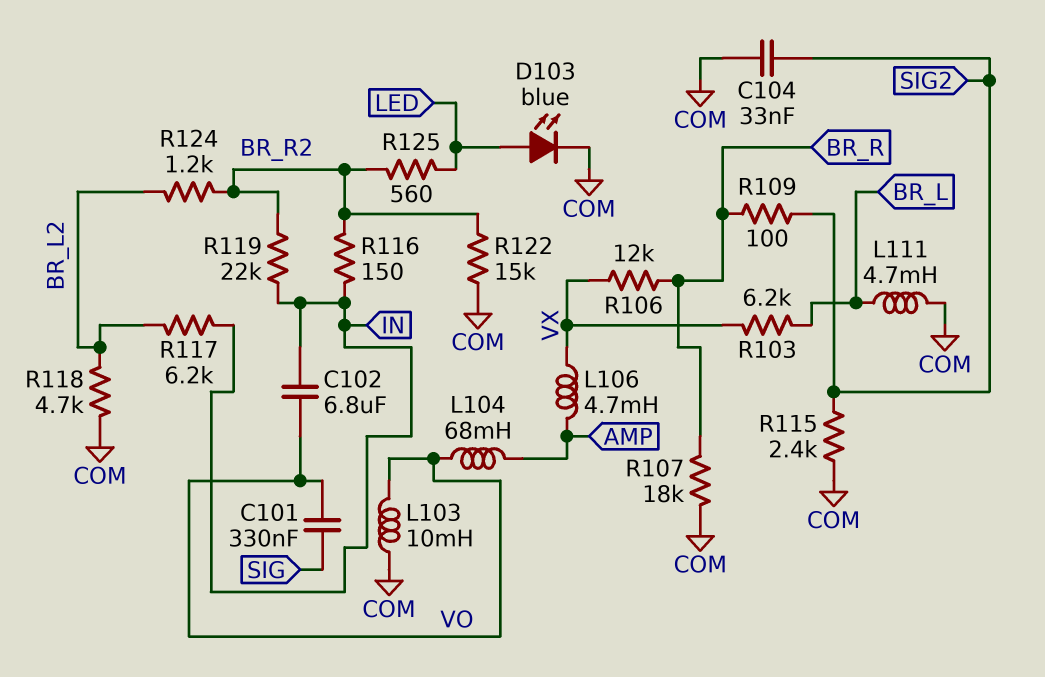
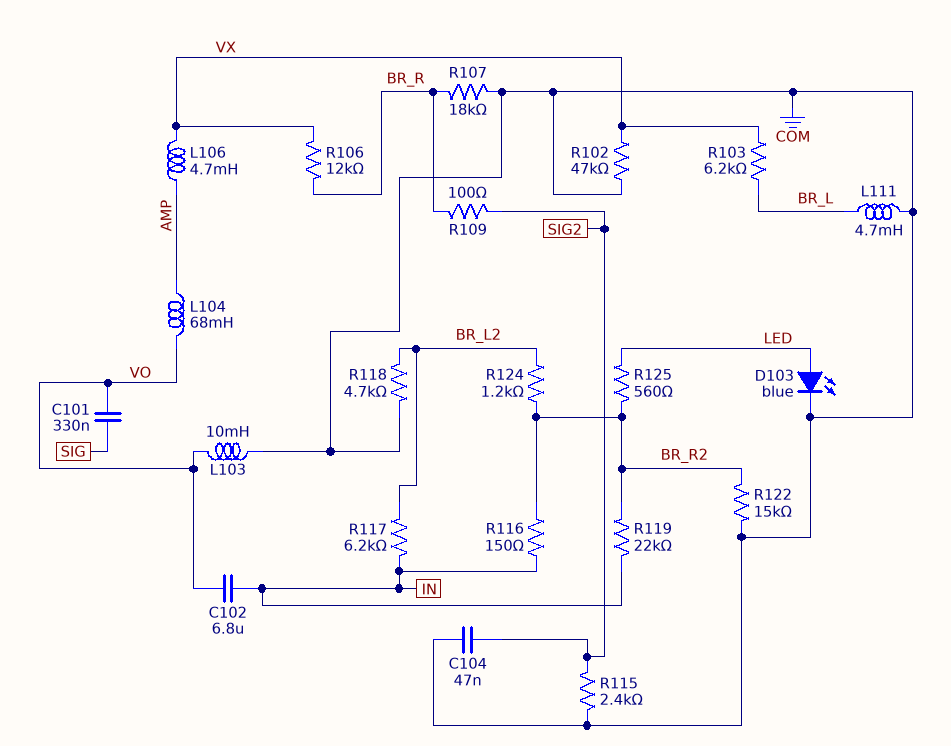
C104: 33nF (COM, SIG2) -> 47nF (COM, SIG2)
R102: none -> 47k (COM, VX)

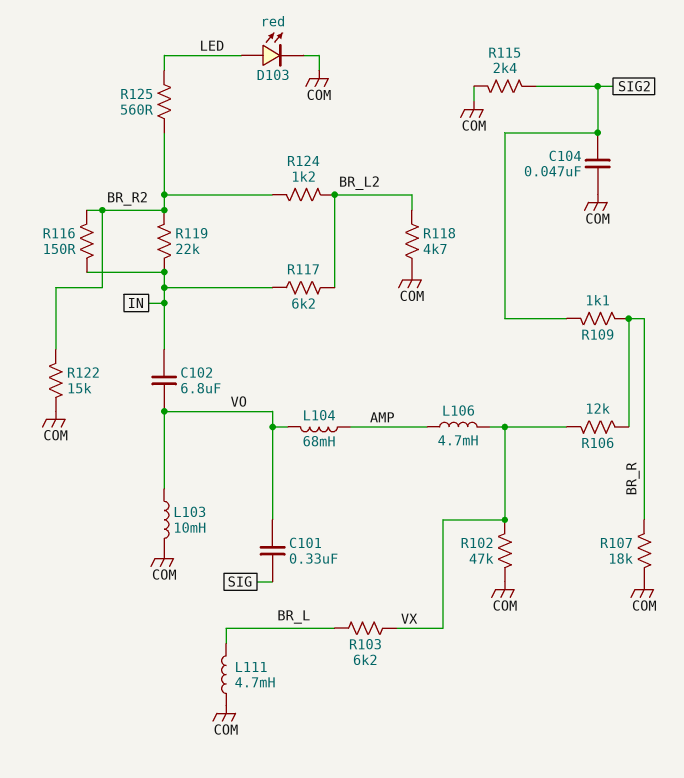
D103: LED blue (A LED, K COM) -> LED red (A LED, K COM)
R109: 100 (BR_R, SIG2) -> 1.1k (BR_R, SIG2)

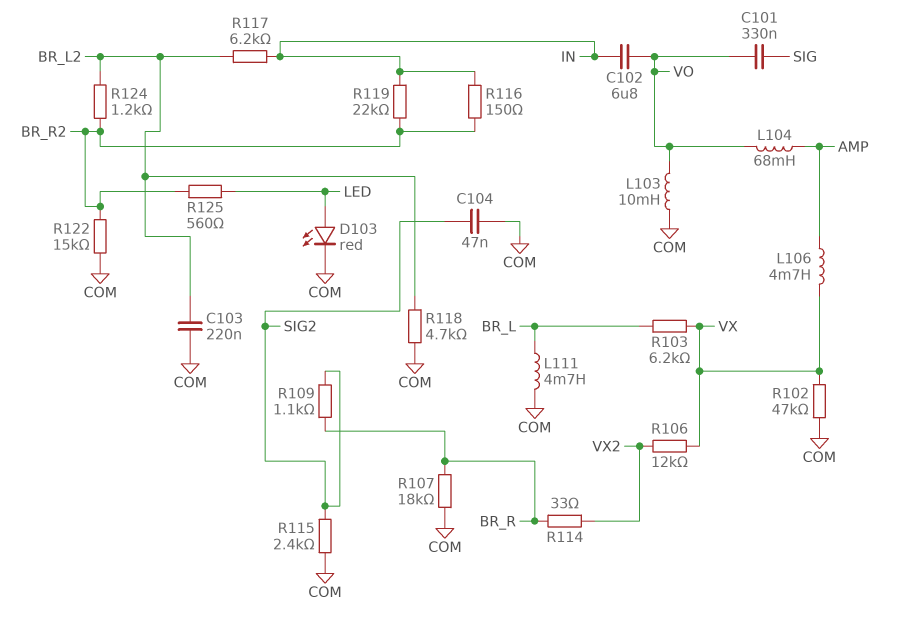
C103: none -> 220nF (BR_L2, COM)
R106: 12k (BR_R, VX) -> 12k (VX, VX2)
R114: none -> 33 (BR_R, VX2)

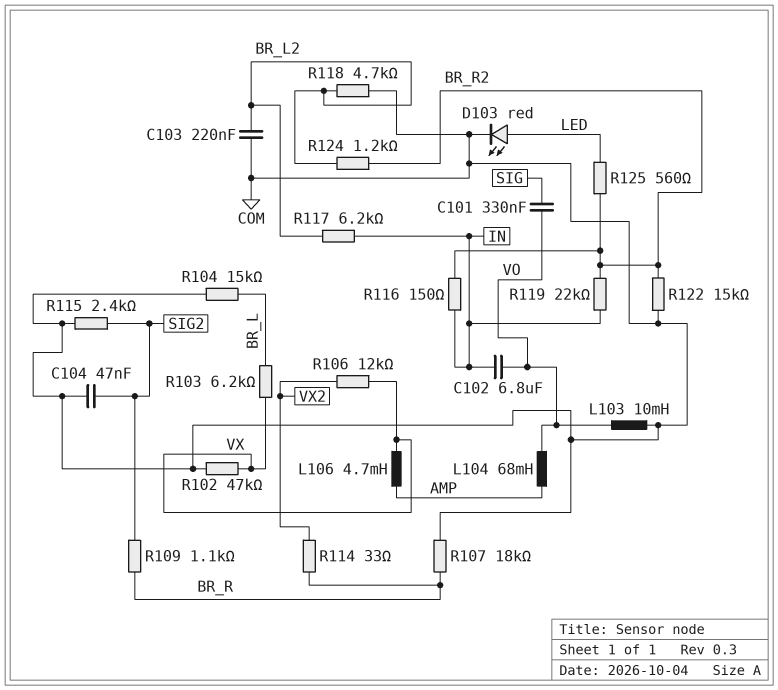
L111: 4.7mH (BR_L, COM) -> none
R104: none -> 15k (BR_L, COM)

